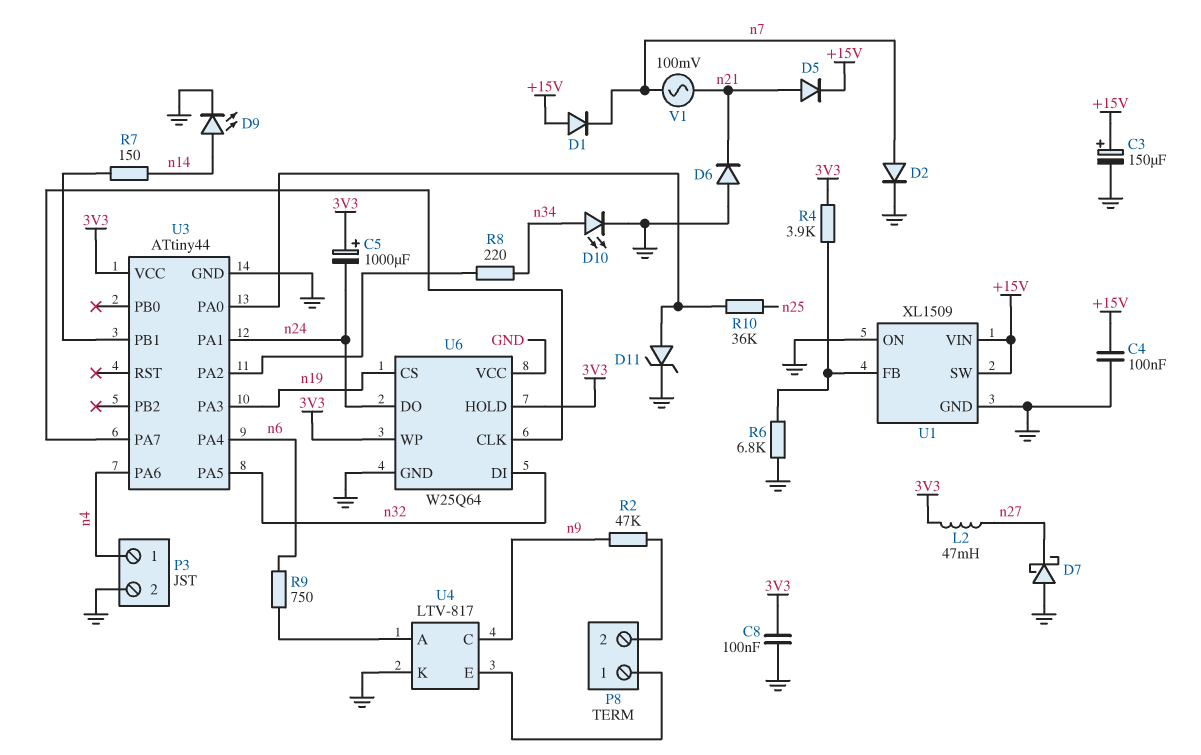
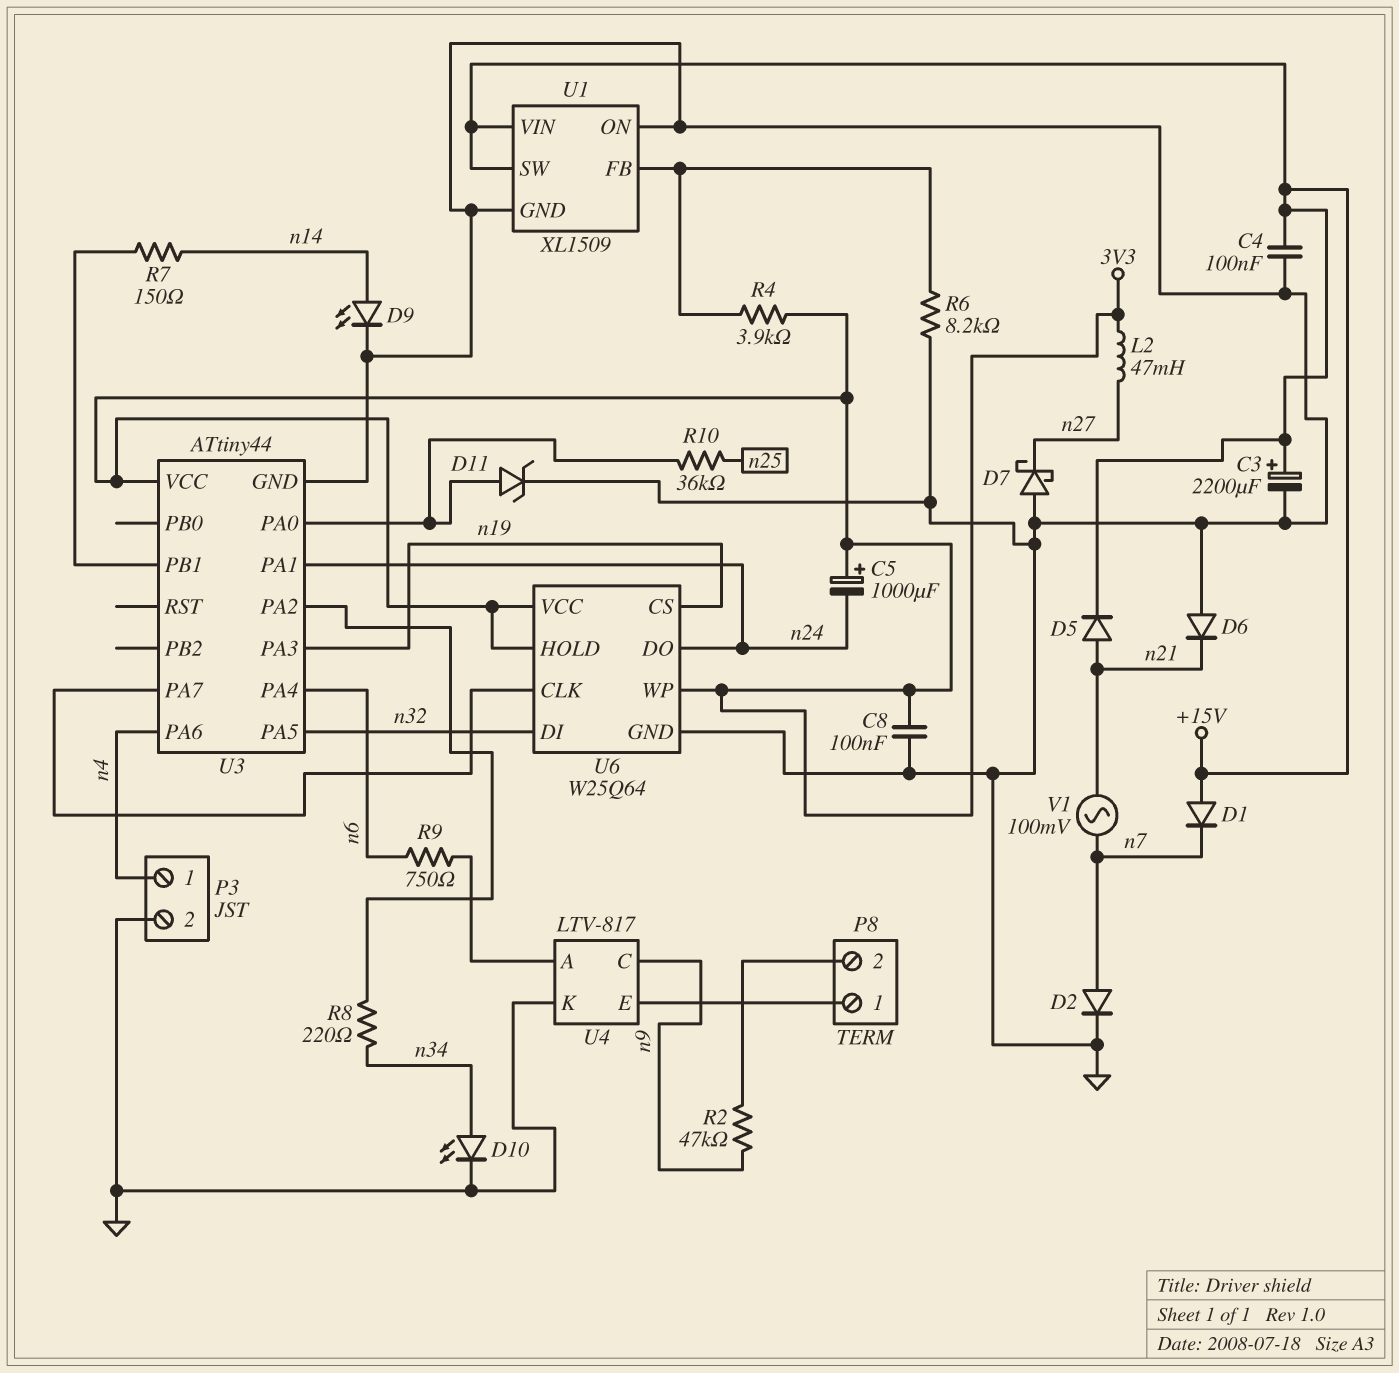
C3: 150uF (plus +15V, minus GND) -> 2200uF (plus +15V, minus GND)
R6: 6.8k (GND, U1/FB) -> 8.2k (GND, U1/FB)
U6 pin VCC: GND -> 3V3

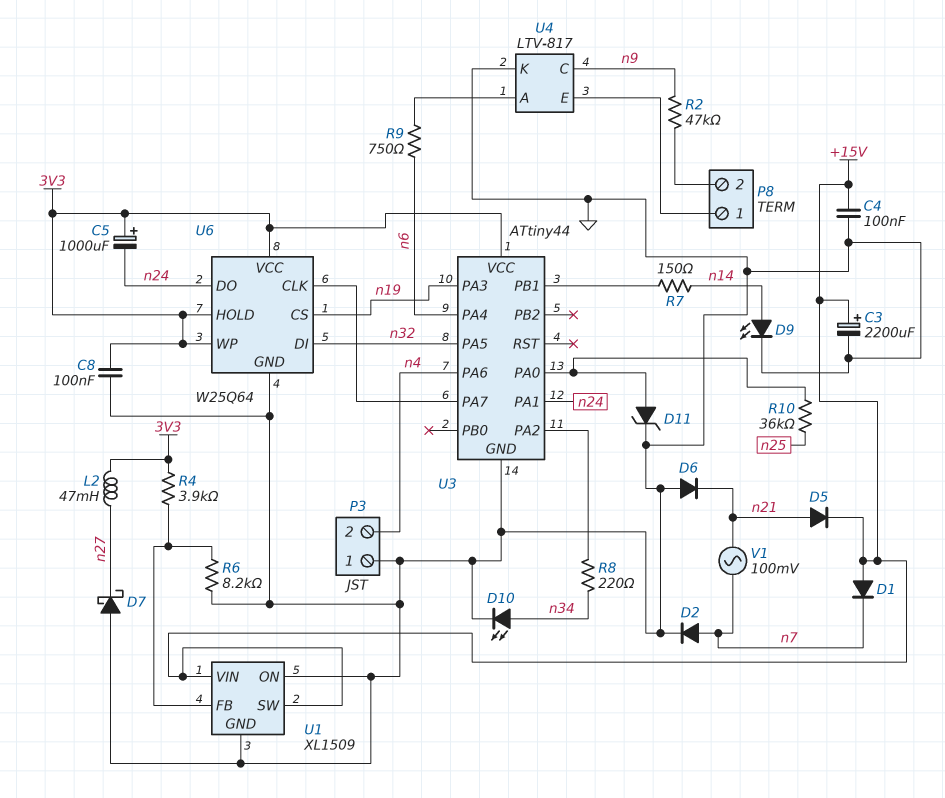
P3 pin 1: n4 -> GND
P3 pin 2: GND -> n4

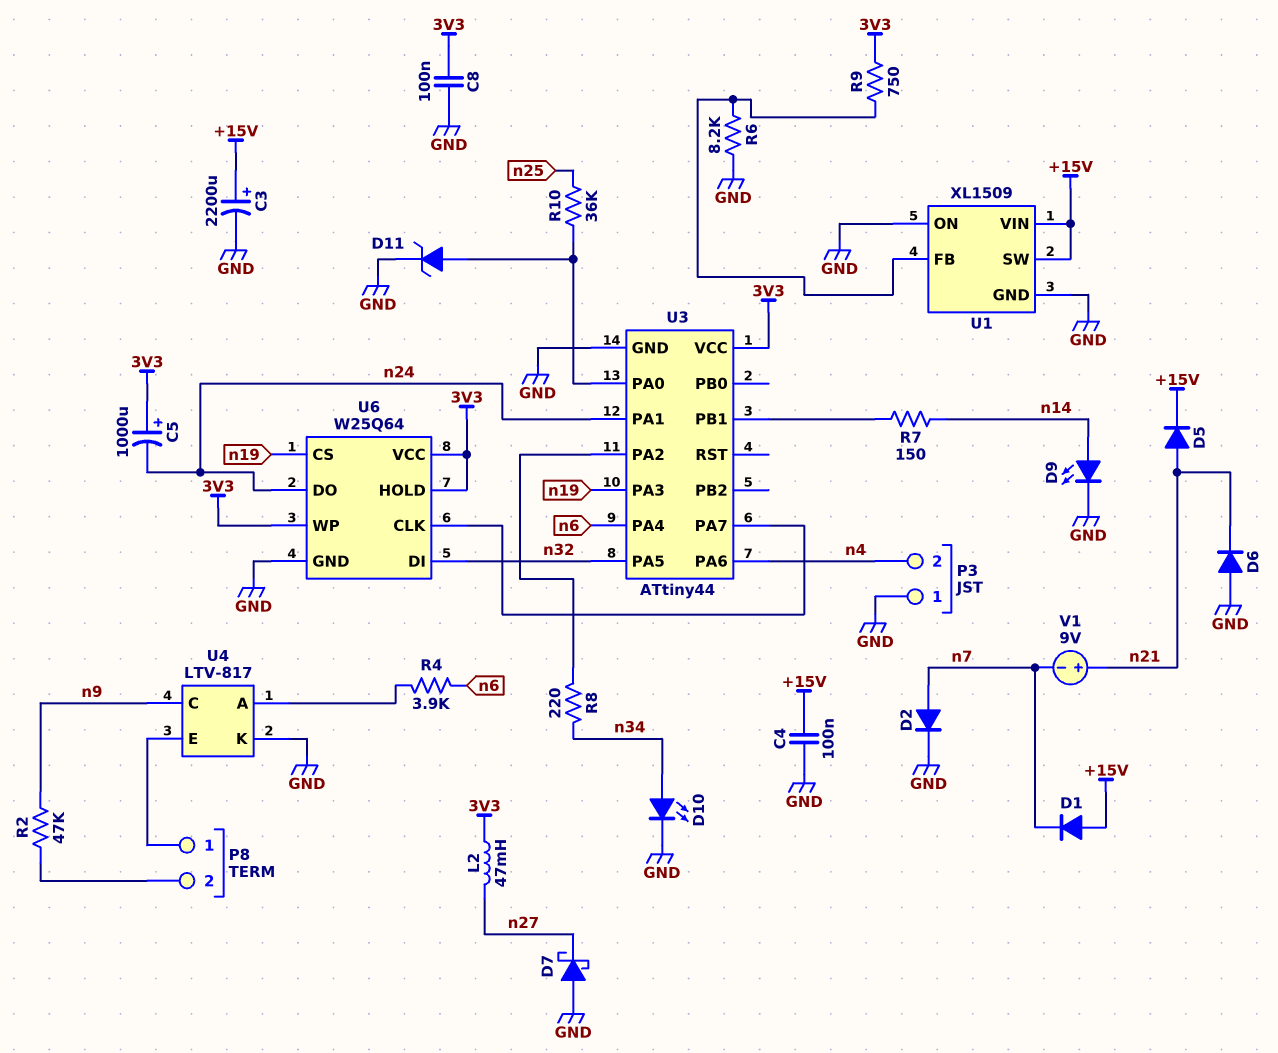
R4: 3.9k (3V3, U1/FB) -> 3.9k (U4/A, n6)
R9: 750 (U4/A, n6) -> 750 (3V3, U1/FB)
V1: AC 100mV (n7, n21) -> 9V (plus n21, minus n7)

